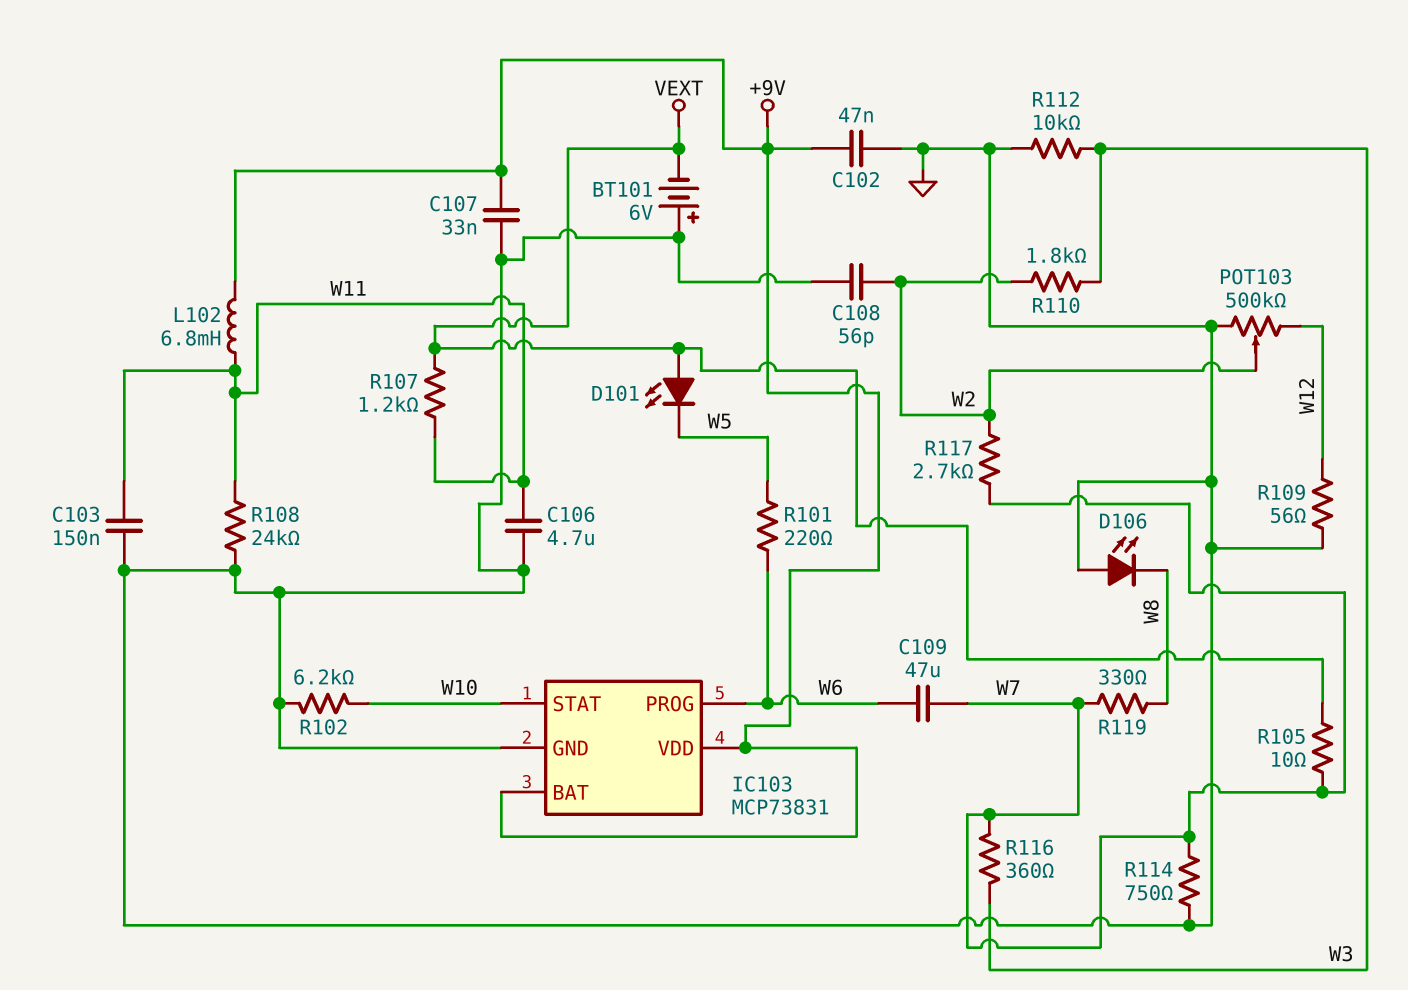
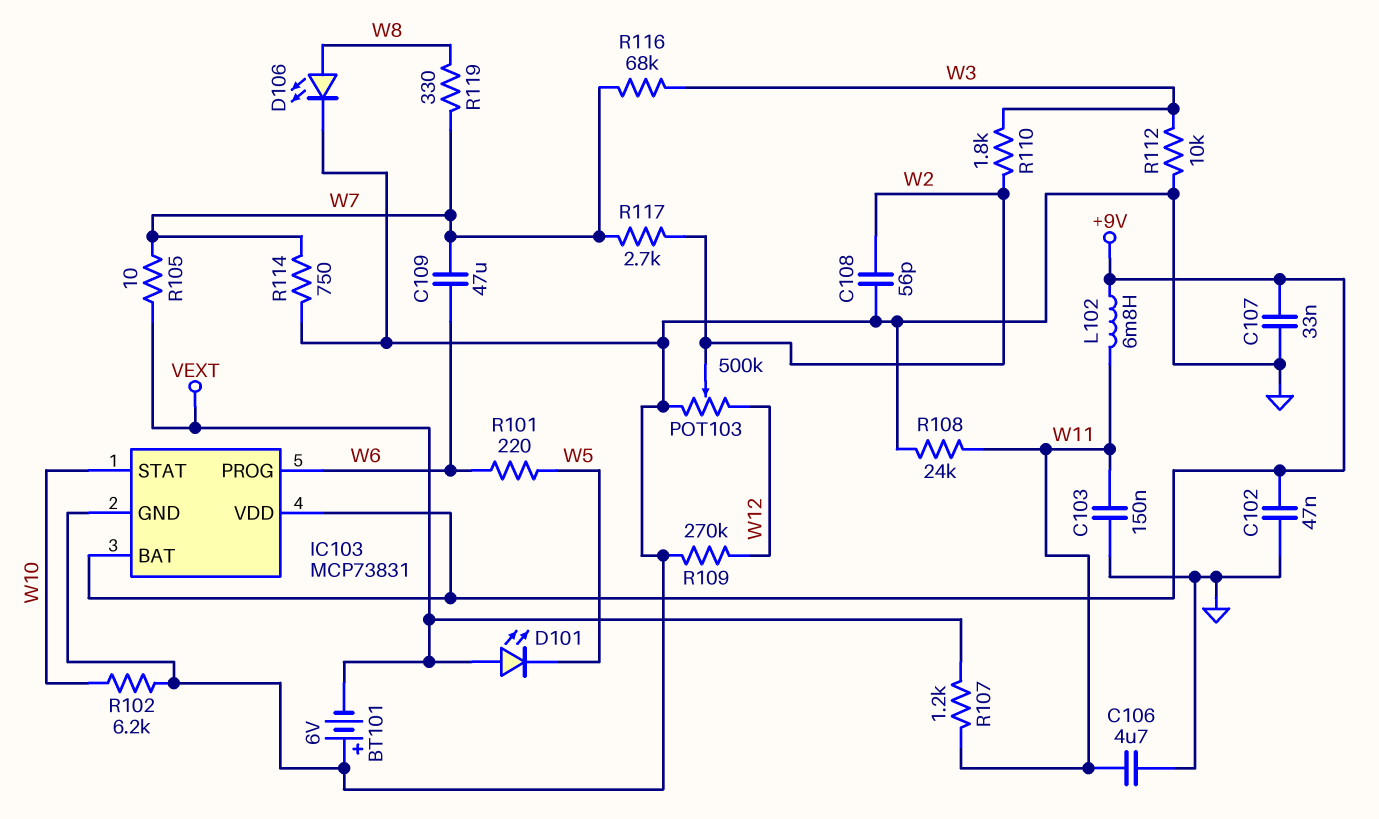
D106: LED (A GND, K W8) -> LED (A W8, K GND)
R109: 56 (GND, W12) -> 270k (GND, W12)
R116: 360 (W3, W7) -> 68k (W3, W7)

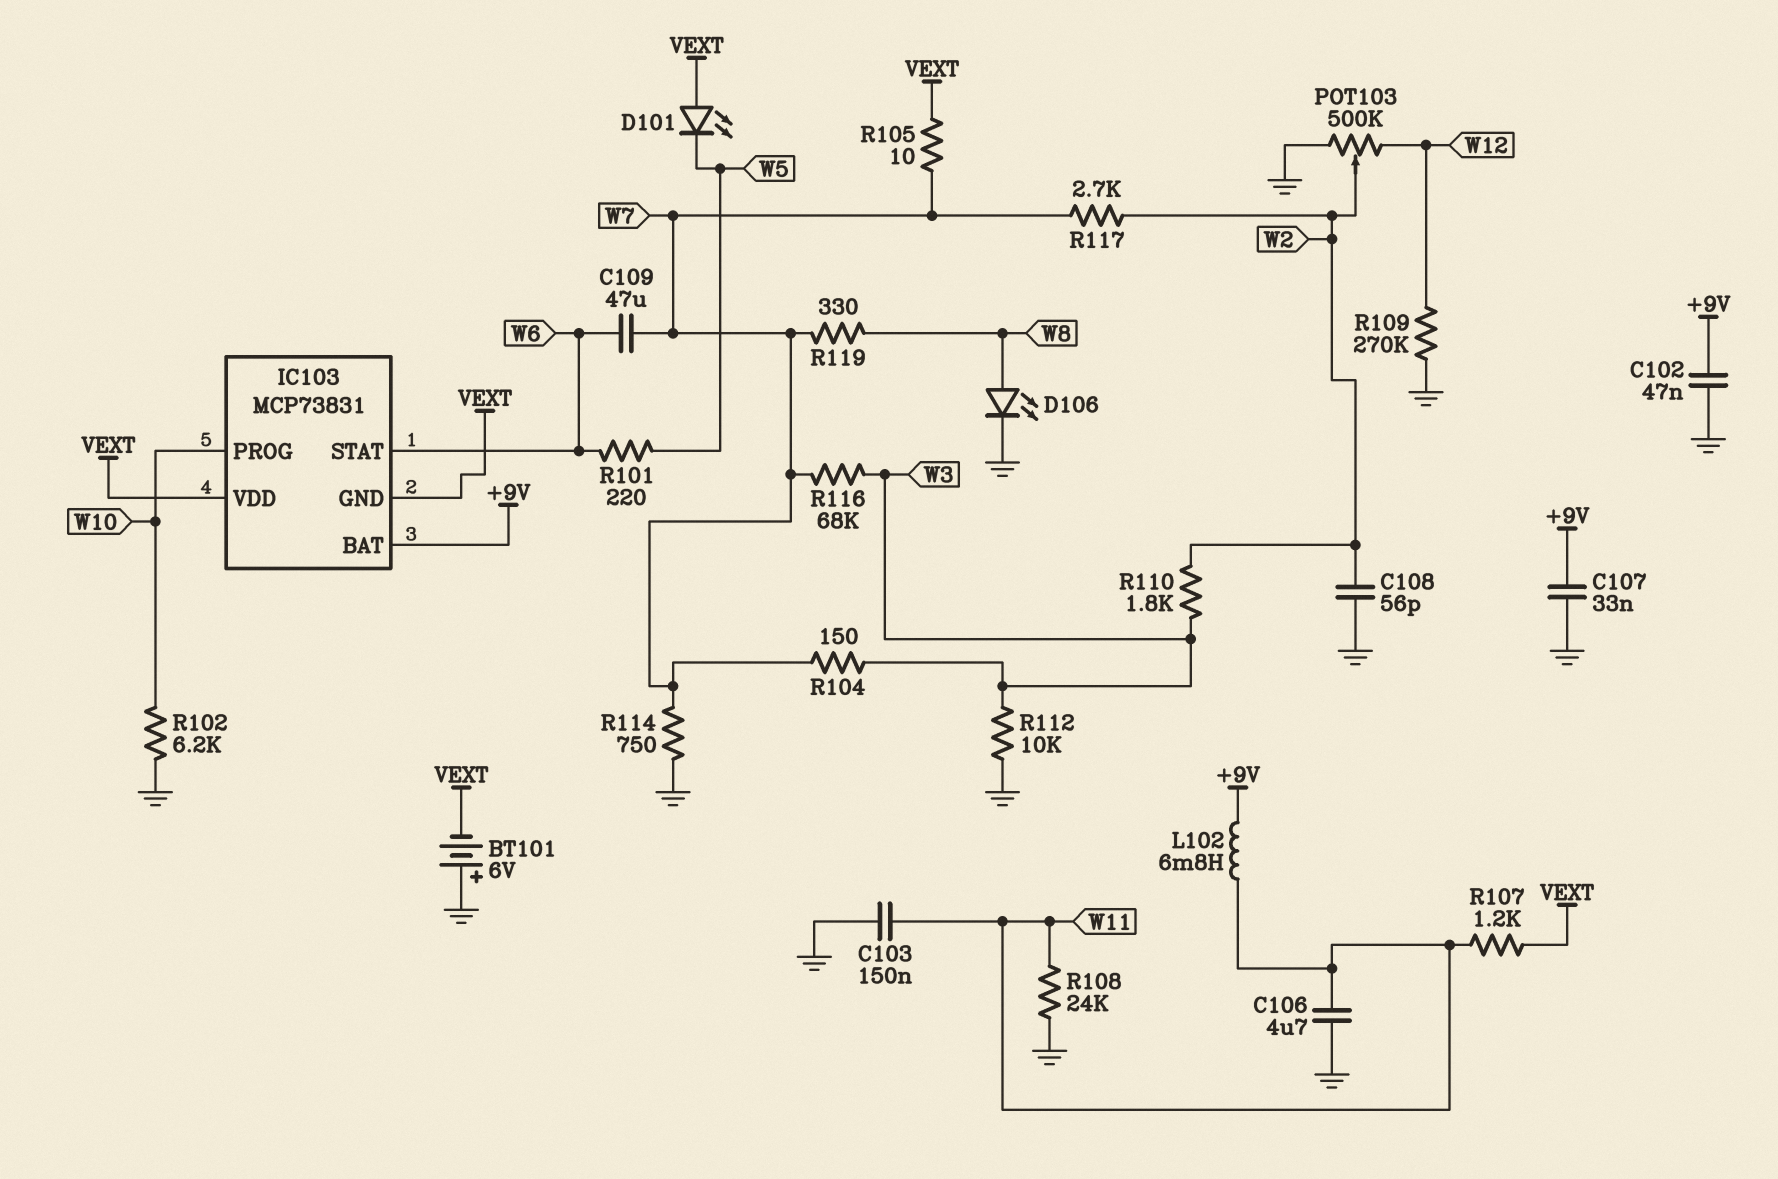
IC103 pin GND: GND -> VEXT
IC103 pin PROG: W6 -> W10
IC103 pin STAT: W10 -> W6
IC103 pin VDD: +9V -> VEXT
R104: none -> 150 (W3, W7)

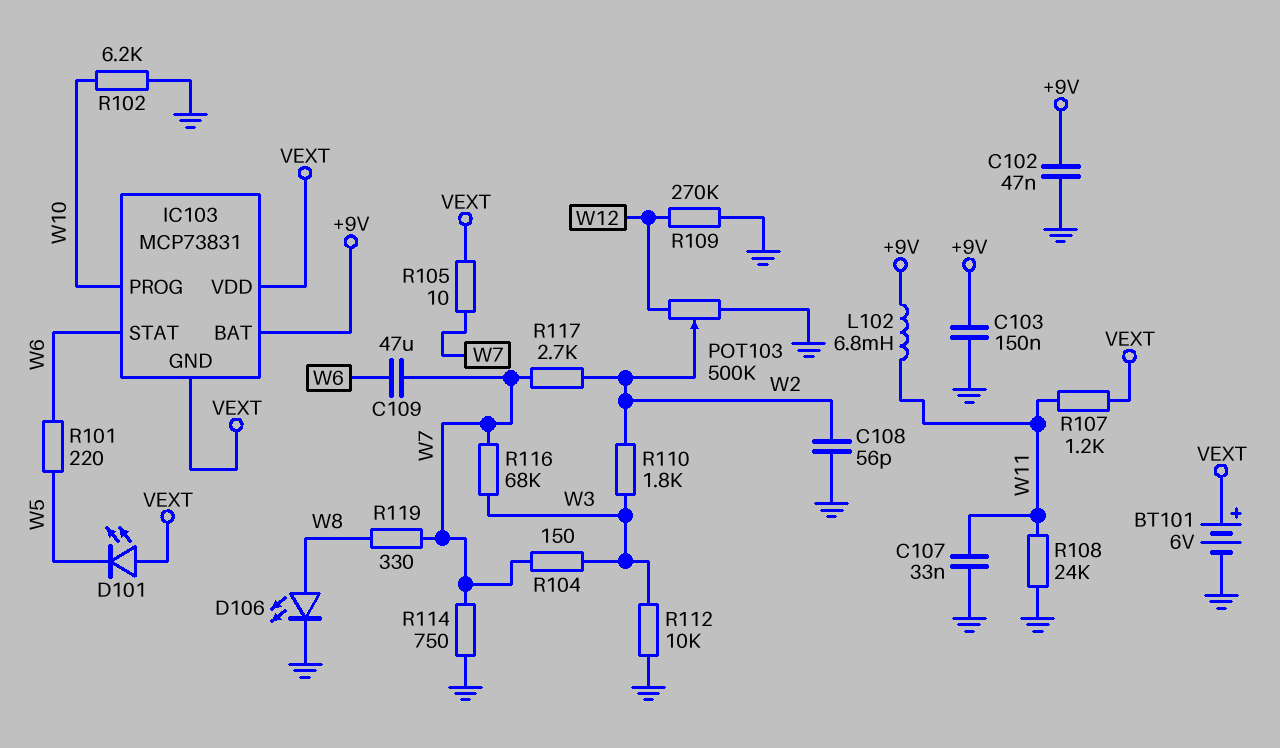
BT101: 6V (plus GND, minus VEXT) -> 6V (plus VEXT, minus GND)
C103: 150nF (GND, W11) -> 150nF (+9V, GND)
C106: 4.7uF (GND, W11) -> none
C107: 33nF (+9V, GND) -> 33nF (GND, W11)

